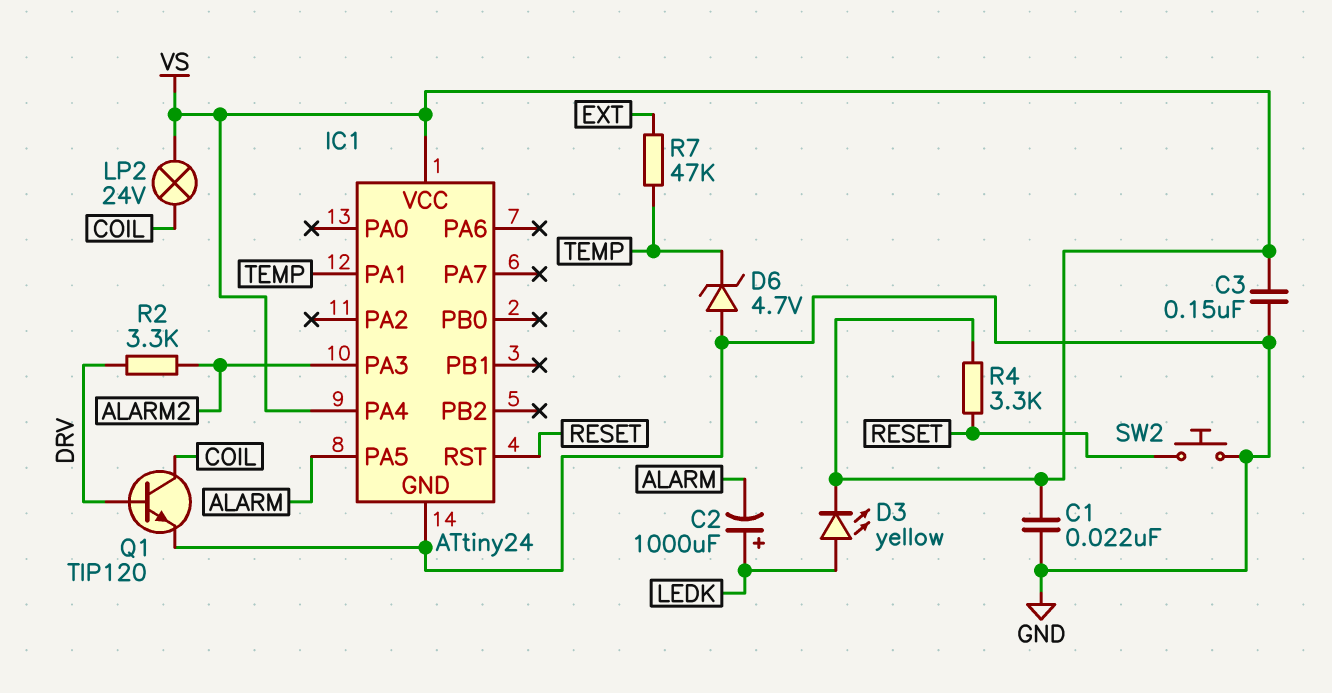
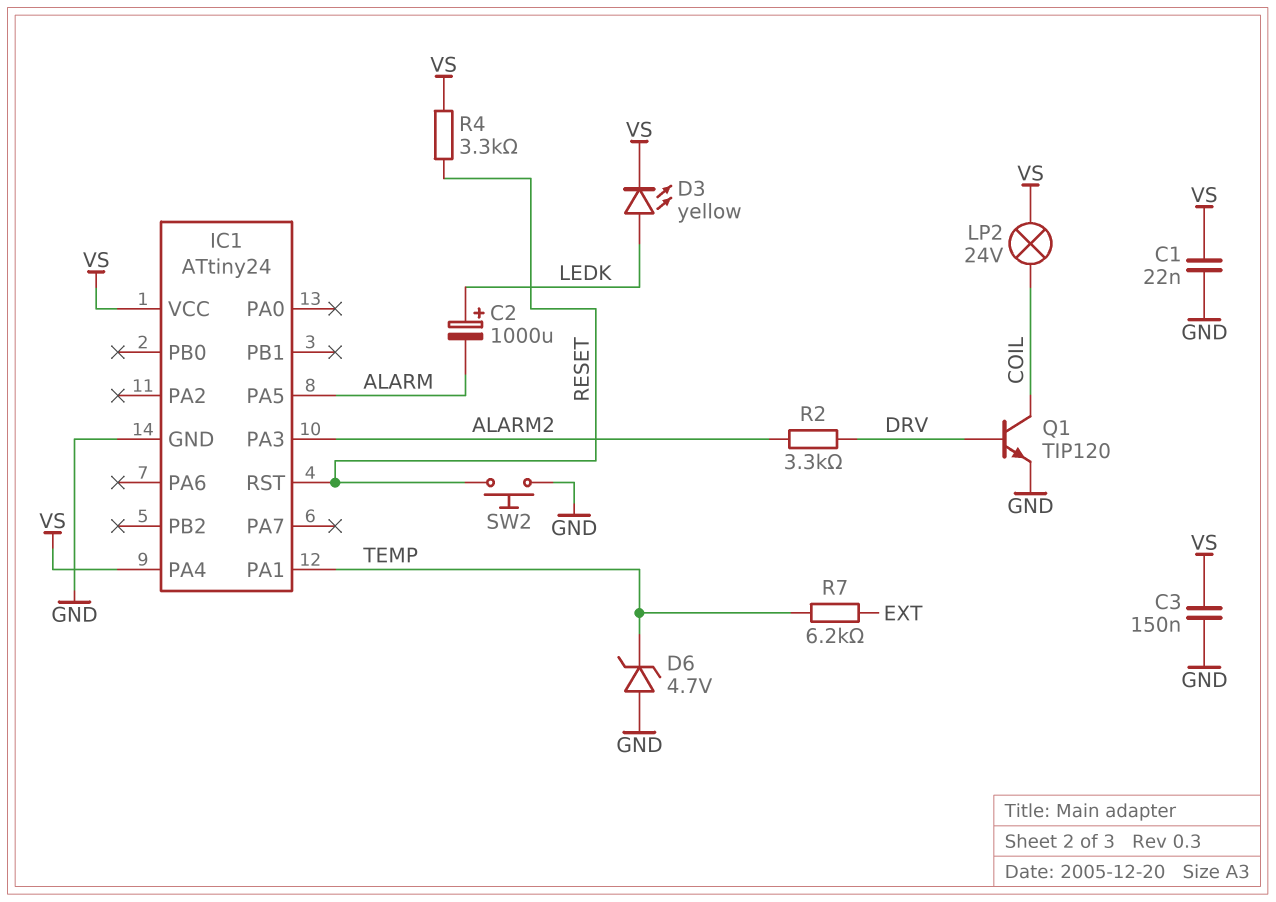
R7: 47k (EXT, TEMP) -> 6.2k (EXT, TEMP)

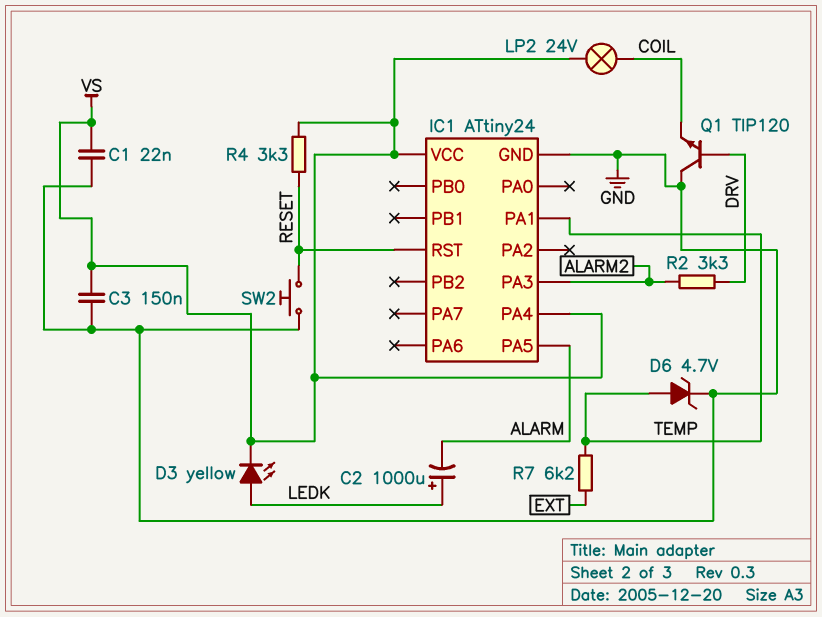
D6: zener 4.7V (A GND, K TEMP) -> zener 4.7V (A TEMP, K GND)
Q1: NPN TIP120 (B DRV, C COIL, E GND) -> NPN TIP120 (B DRV, C GND, E COIL)

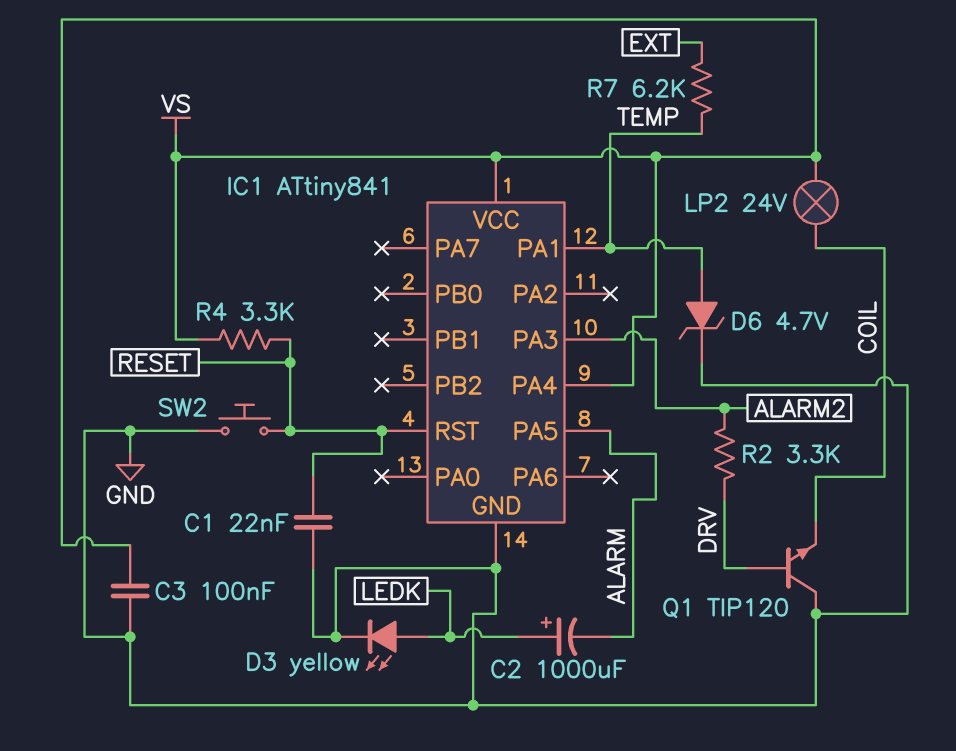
C1: 22nF (GND, VS) -> 22nF (GND, RESET)
C3: 150nF (GND, VS) -> 100nF (GND, VS)
D3: LED yellow (A LEDK, K VS) -> LED yellow (A LEDK, K GND)
IC1: ATtiny24 -> ATtiny841

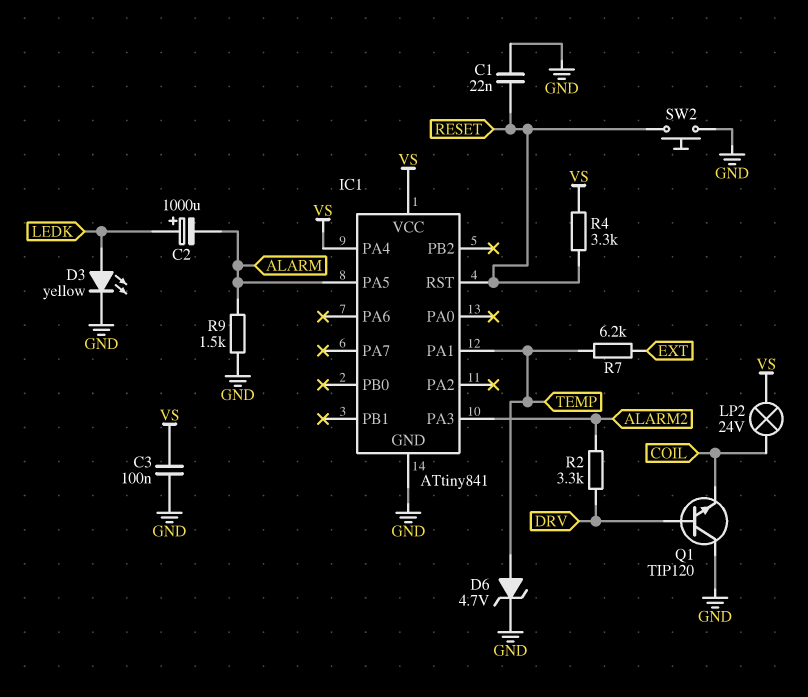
R9: none -> 1.5k (ALARM, GND)

